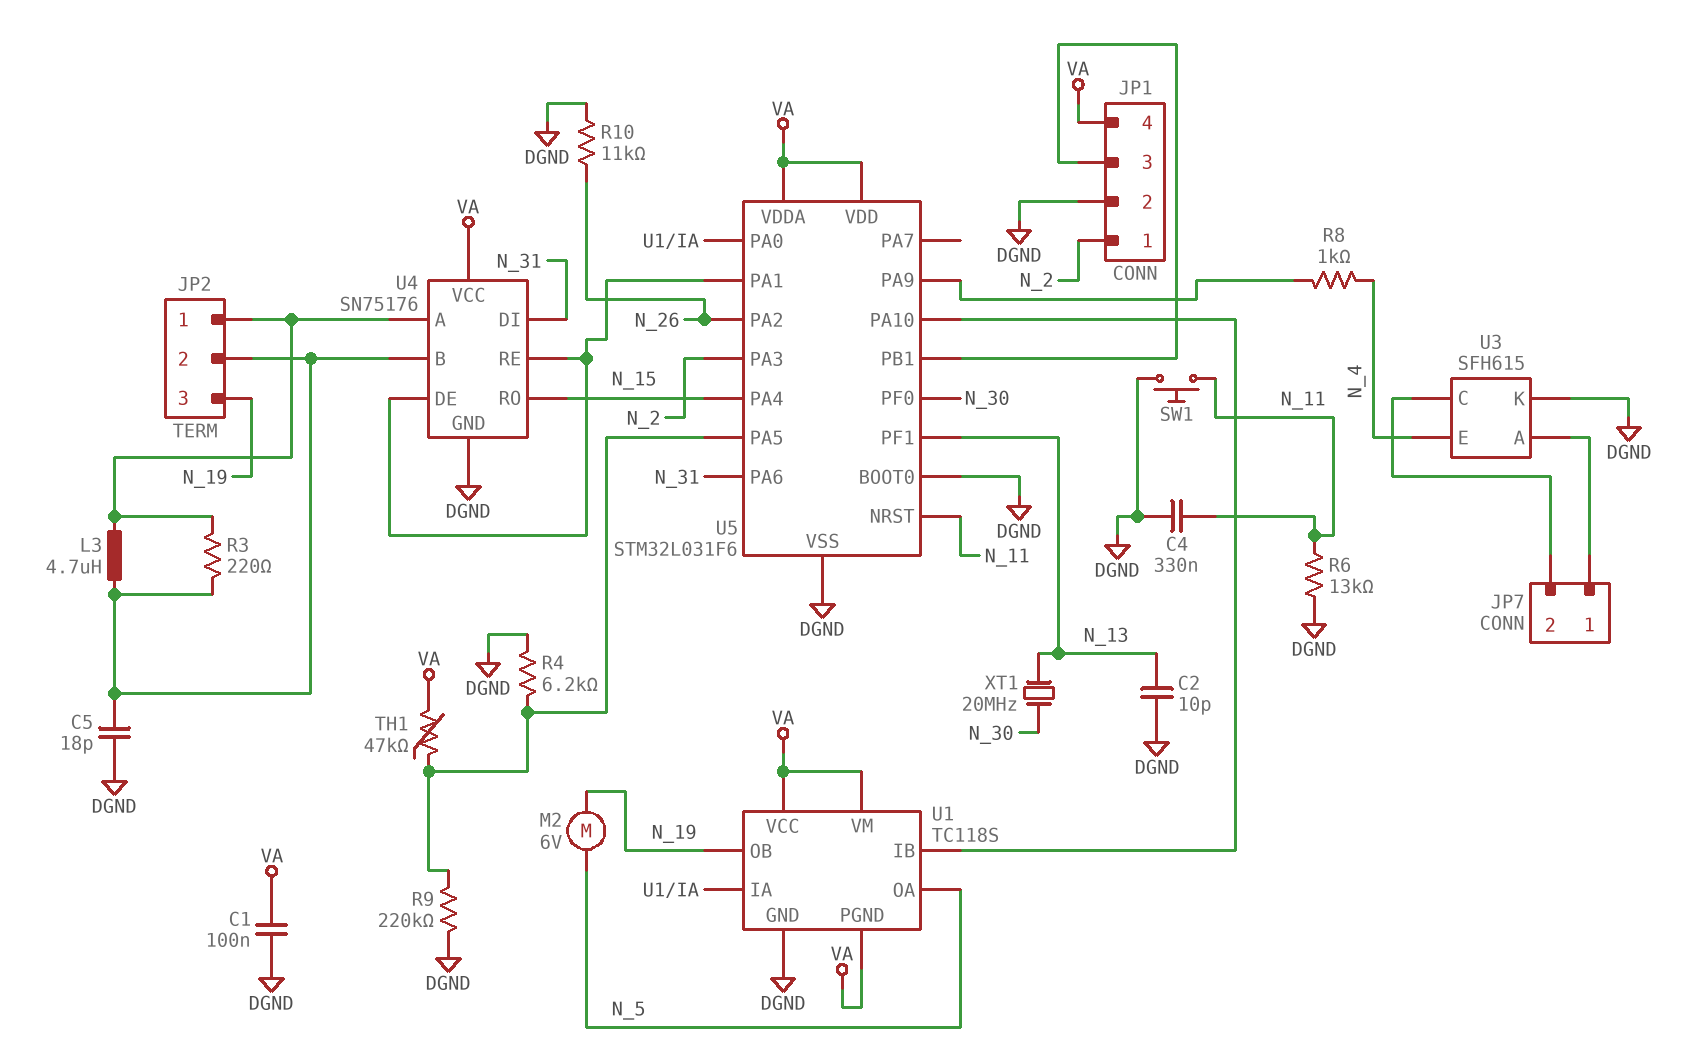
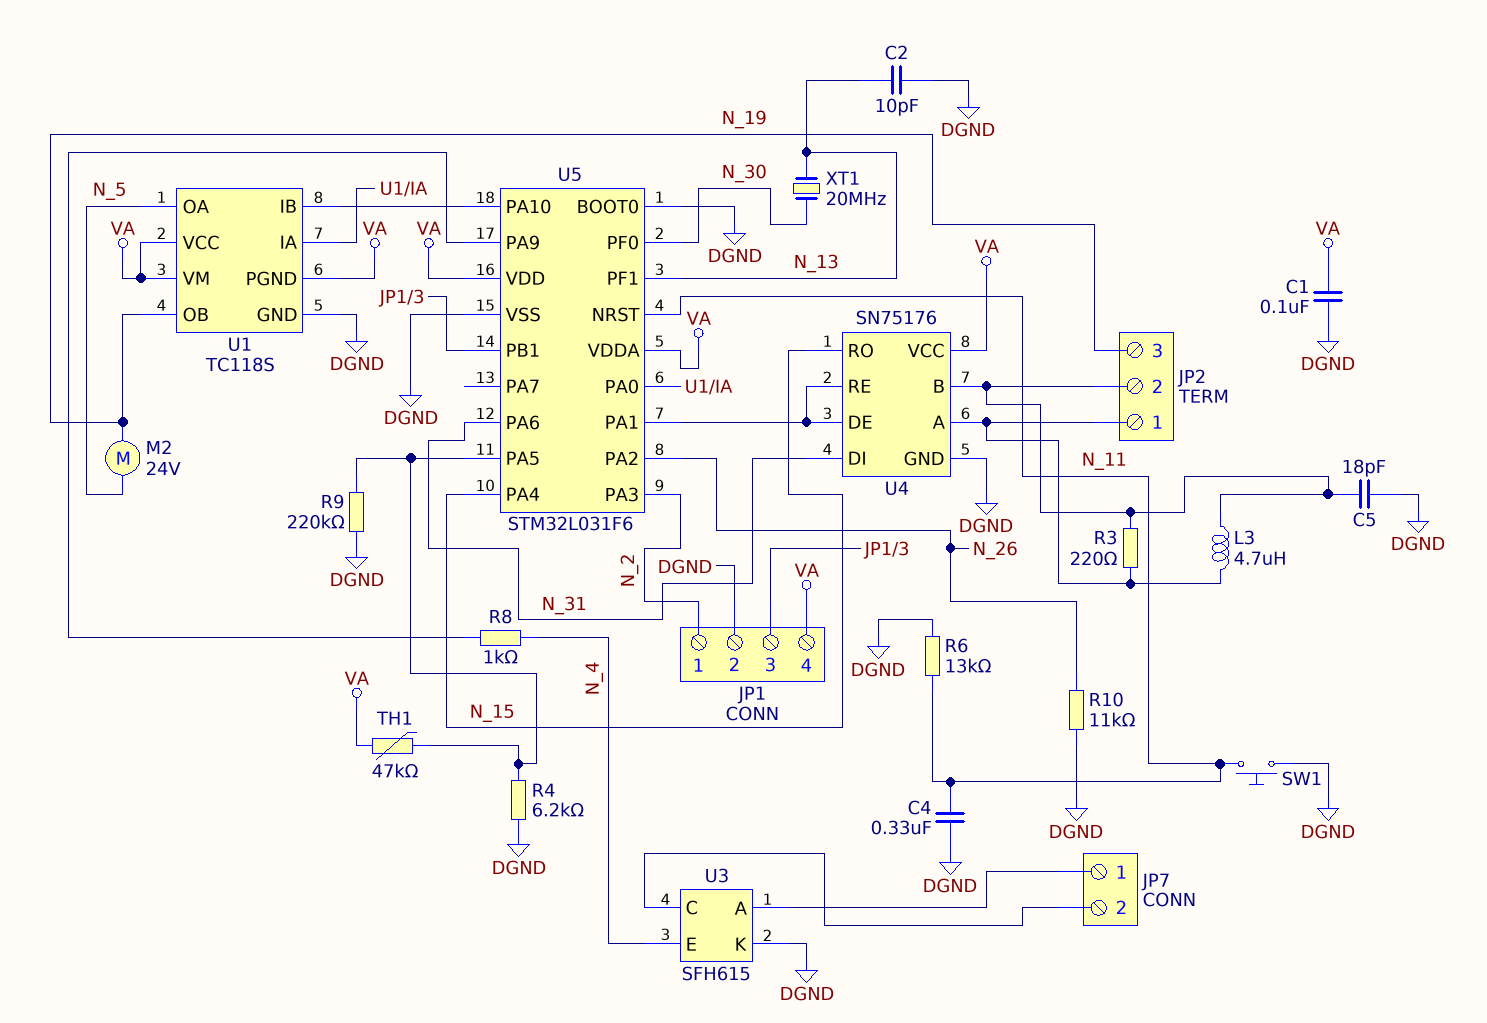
M2: motor 6V (N_5, N_19) -> motor 24V (N_5, N_19)

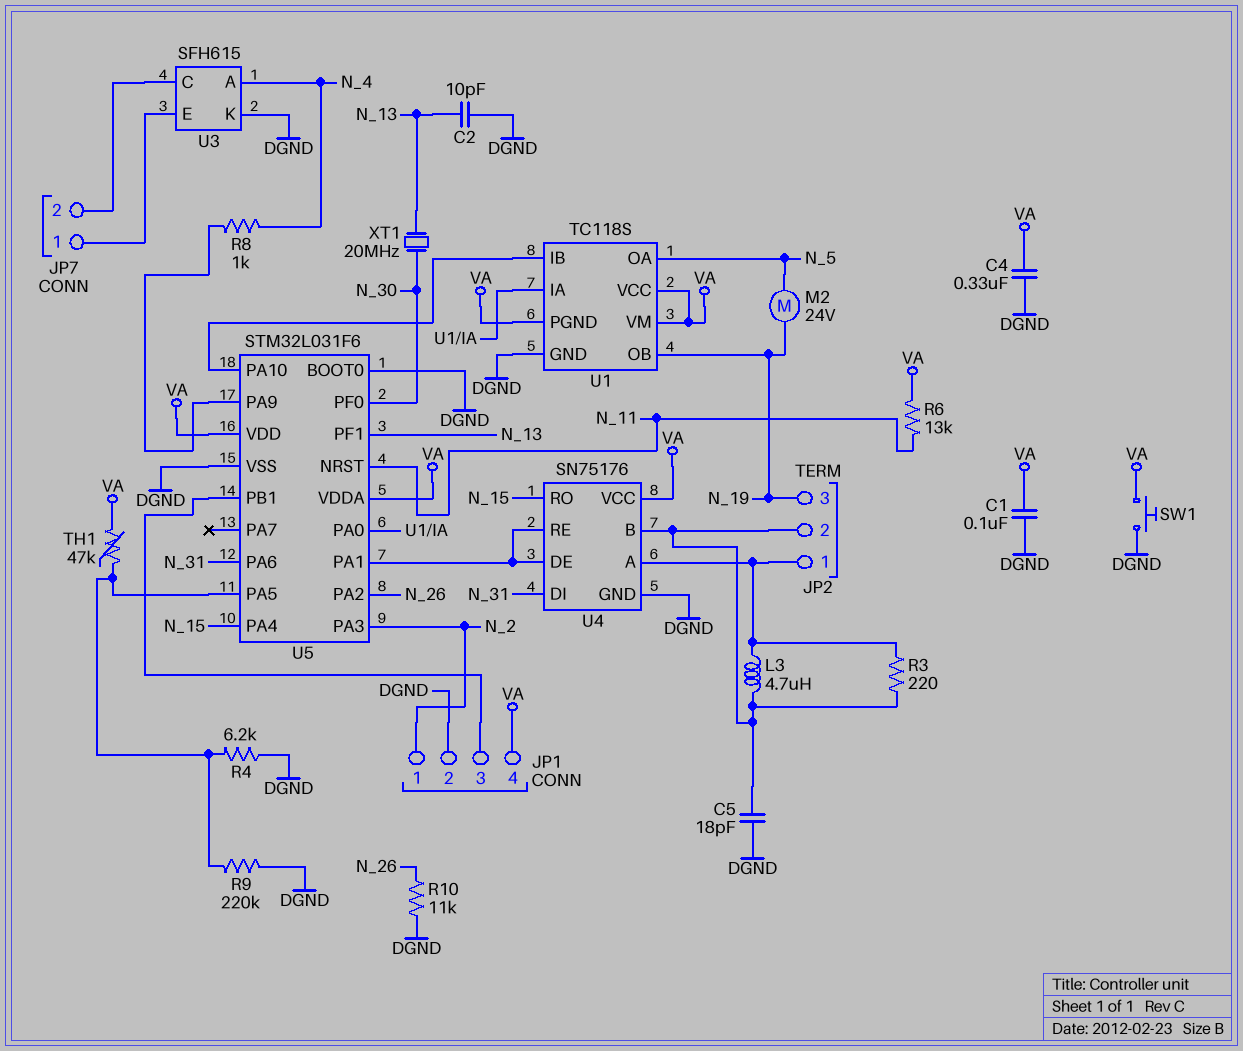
C4: 330nF (DGND, N_11) -> 330nF (DGND, VA)
R6: 13k (DGND, N_11) -> 13k (N_11, VA)
SW1: button (DGND, N_11) -> button (DGND, VA)
U3 pin A: JP7/1 -> N_4
U3 pin E: N_4 -> JP7/1

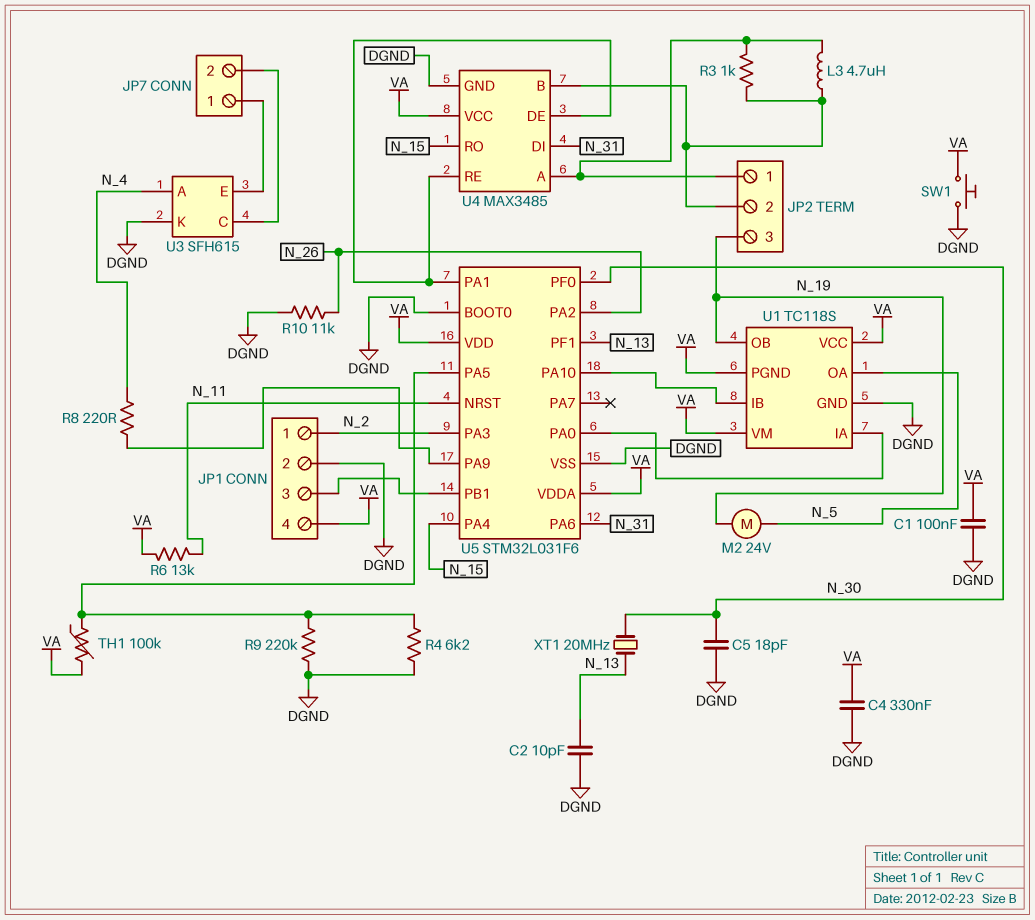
C5: 18pF (DGND, JP2/2) -> 18pF (DGND, N_30)
R3: 220 (JP2/1, JP2/2) -> 1k (JP2/1, JP2/2)
R8: 1k (N_4, U5/PA9) -> 220 (N_4, U5/PA9)
TH1: 47k (U5/PA5, VA) -> 100k (U5/PA5, VA)
U4: SN75176 -> MAX3485

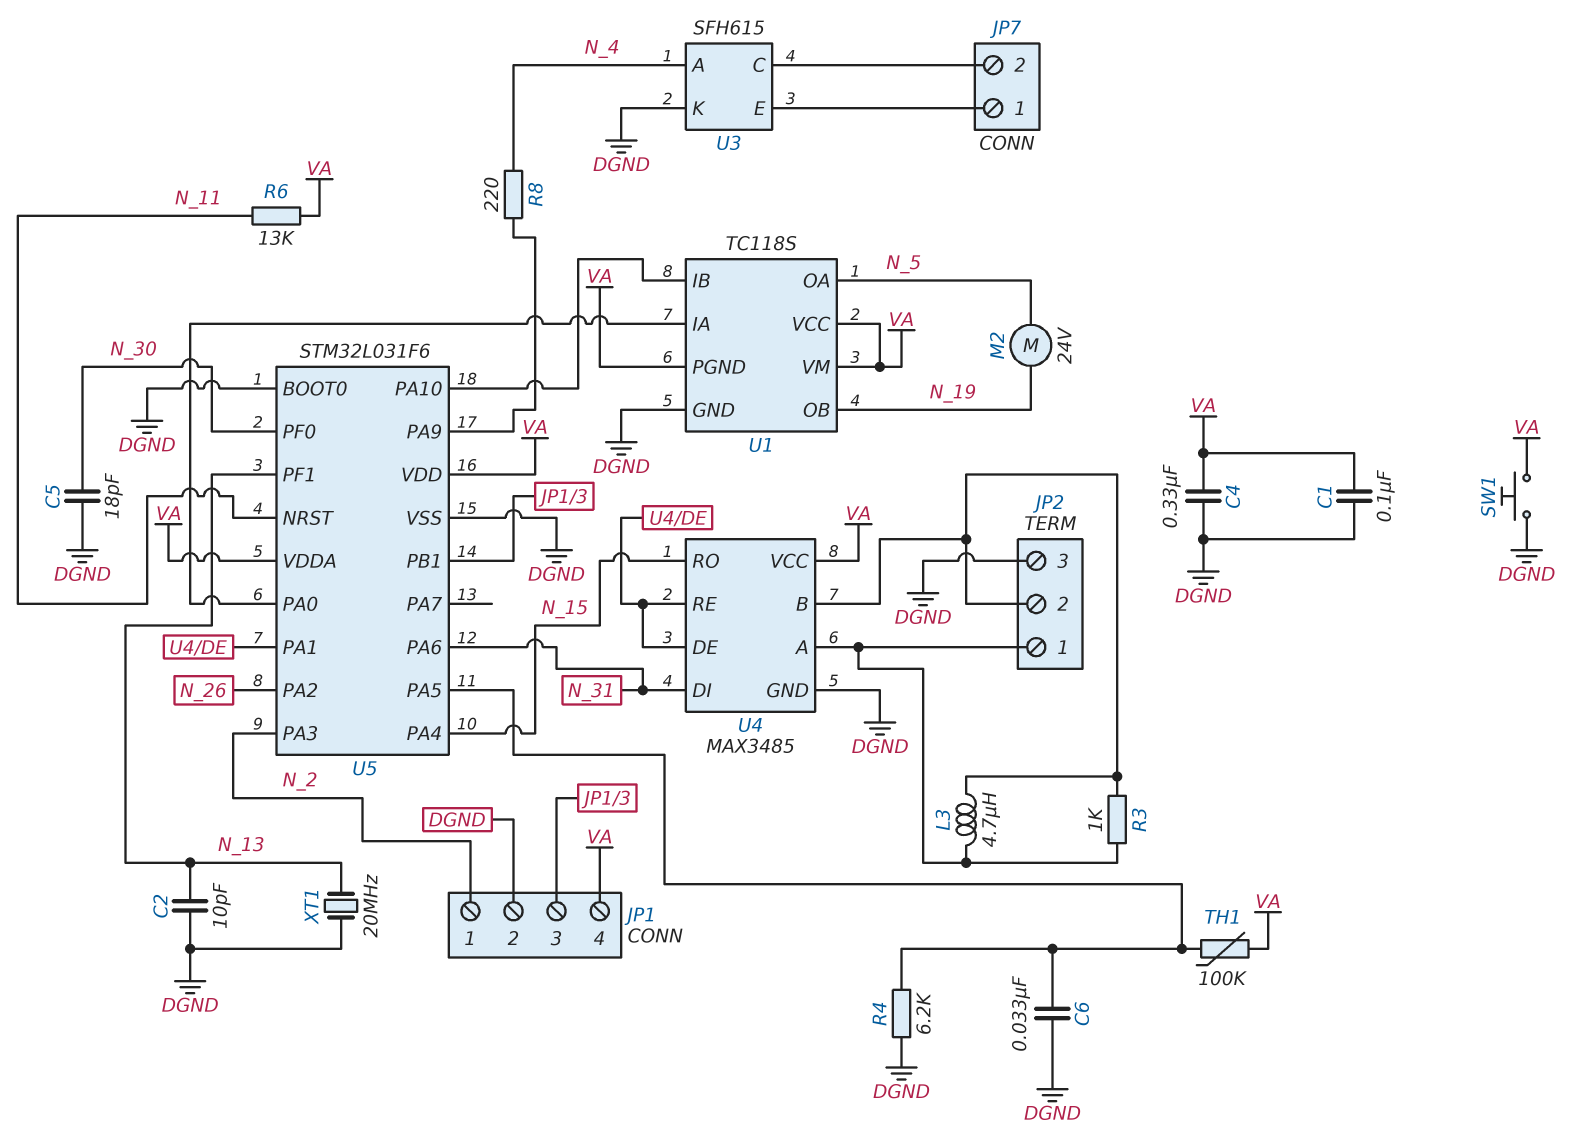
C6: none -> 33nF (DGND, U5/PA5)
JP2 pin 3: N_19 -> DGND
R9: 220k (DGND, U5/PA5) -> none
R10: 11k (DGND, N_26) -> none
XT1: 20MHz (N_13, N_30) -> 20MHz (DGND, N_13)

